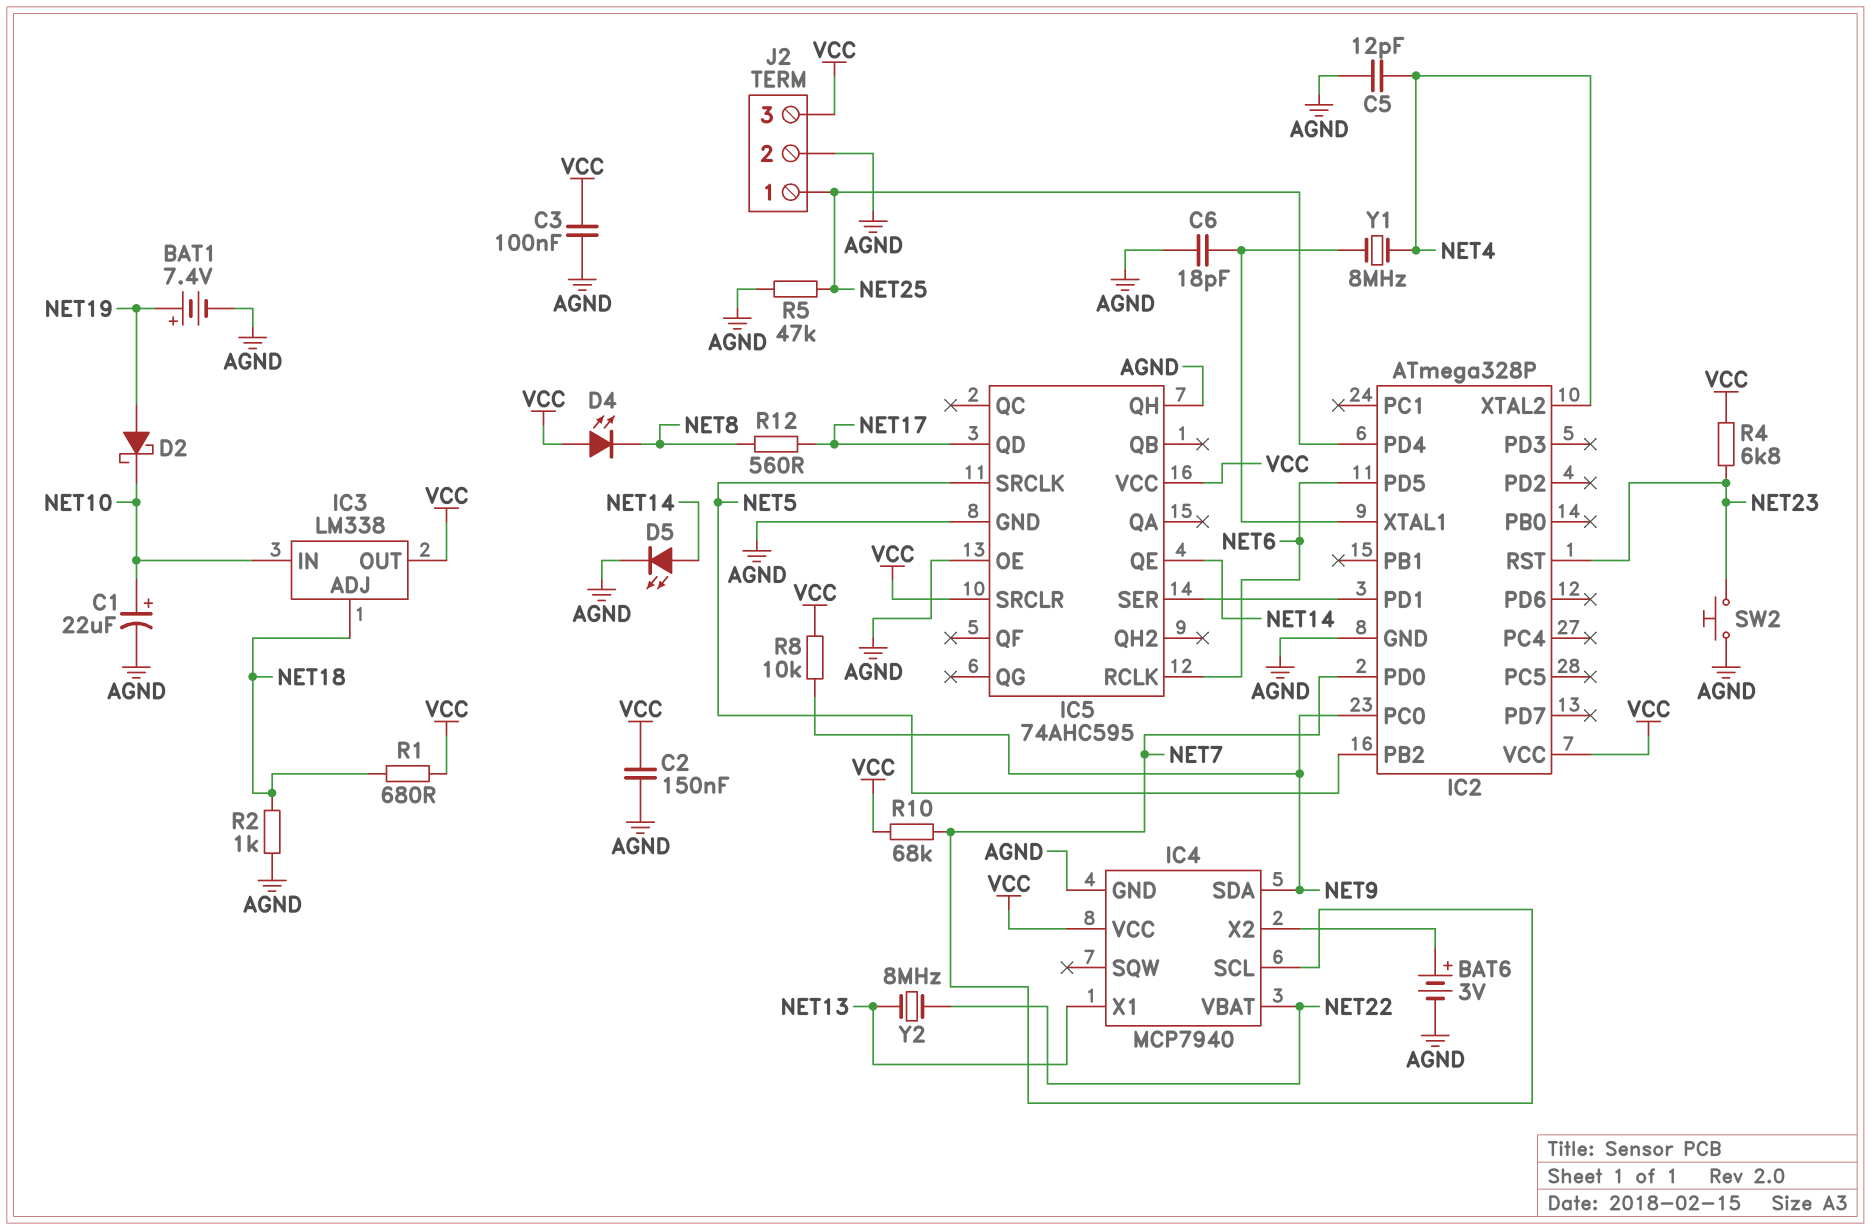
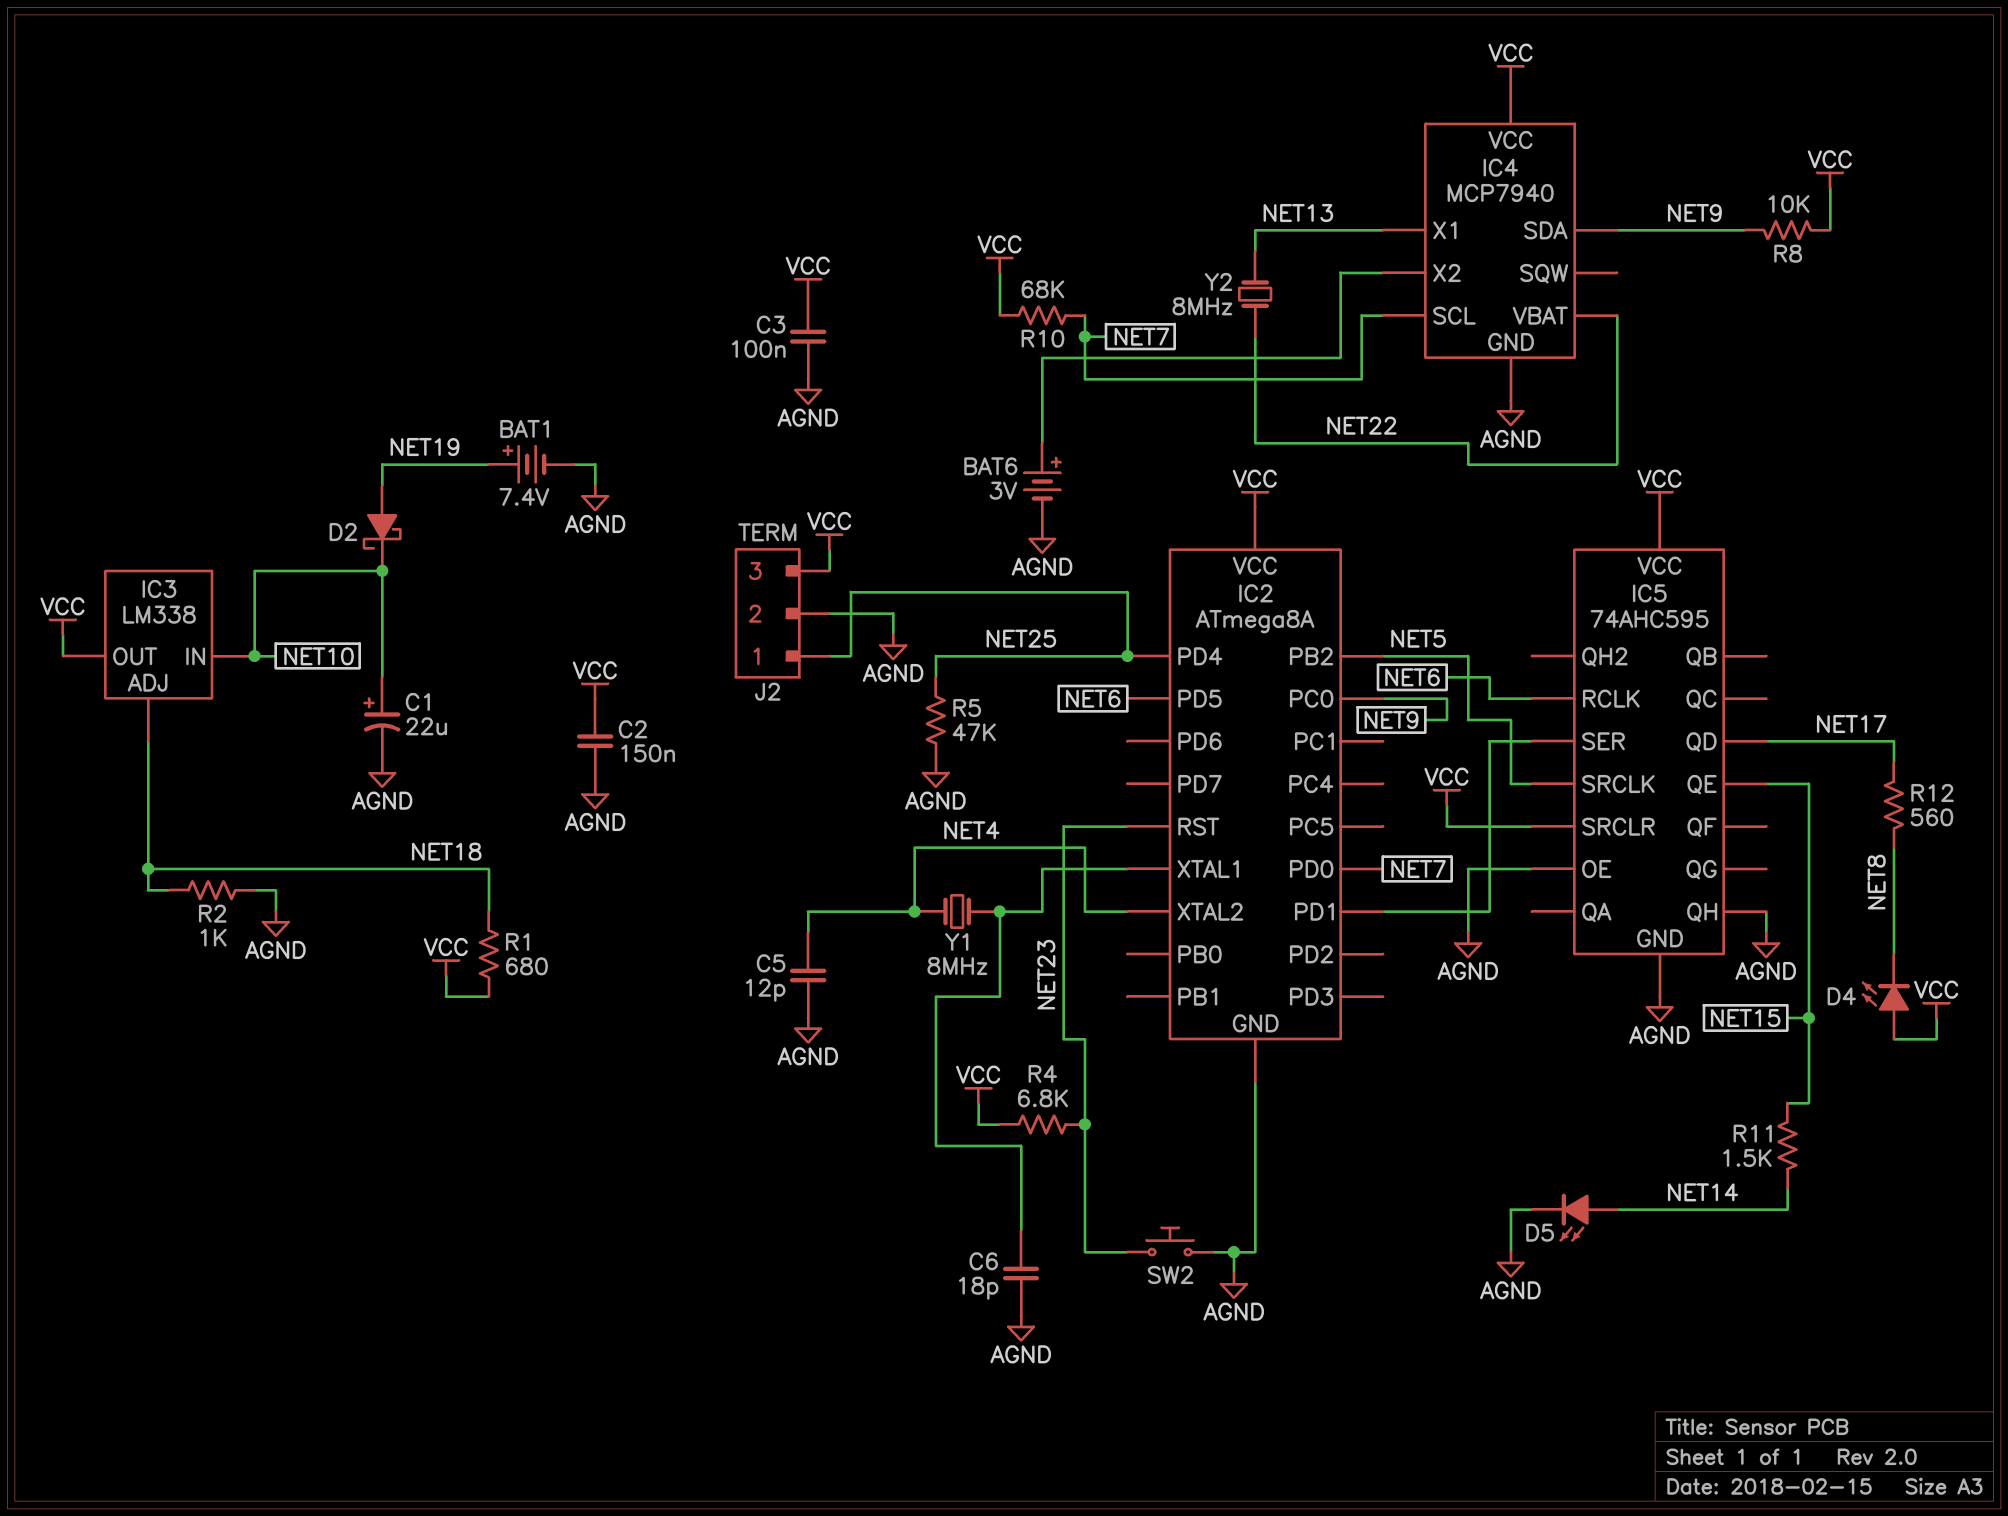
IC2: ATmega328P -> ATmega8A
IC5 pin QE: NET14 -> NET15
R11: none -> 1.5k (NET14, NET15)

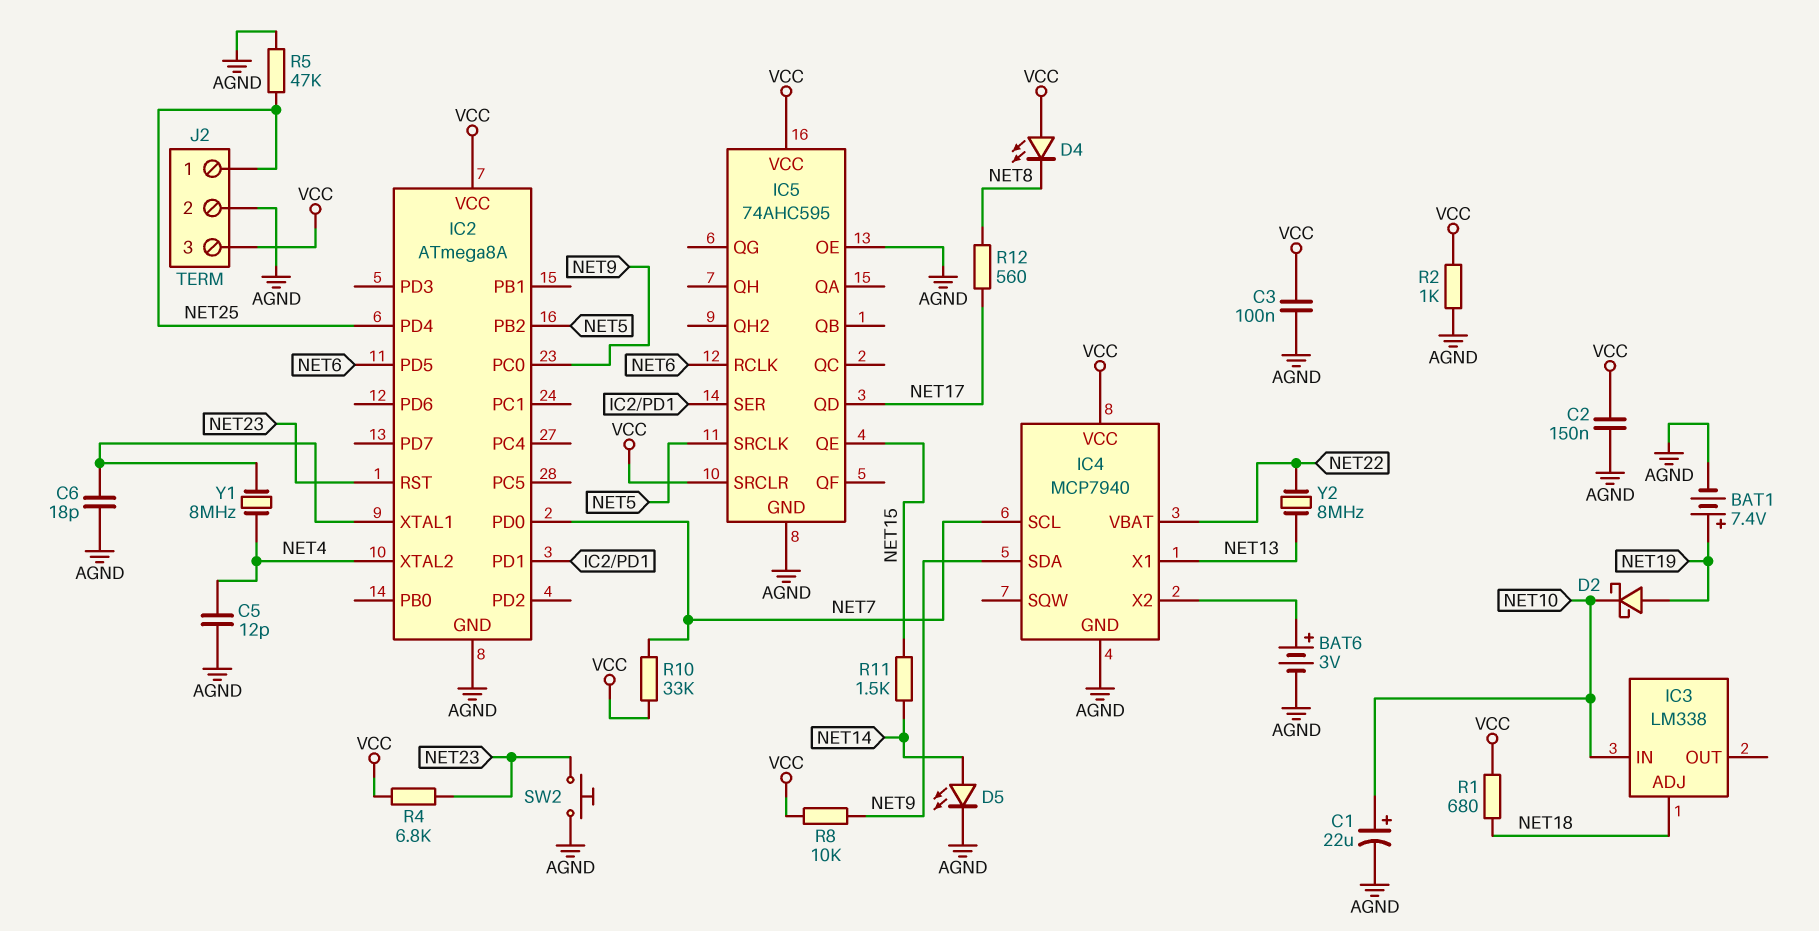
IC3 pin OUT: VCC -> none
IC5 pin QH: AGND -> none
R2: 1k (AGND, NET18) -> 1k (AGND, VCC)
R10: 68k (NET7, VCC) -> 33k (NET7, VCC)

